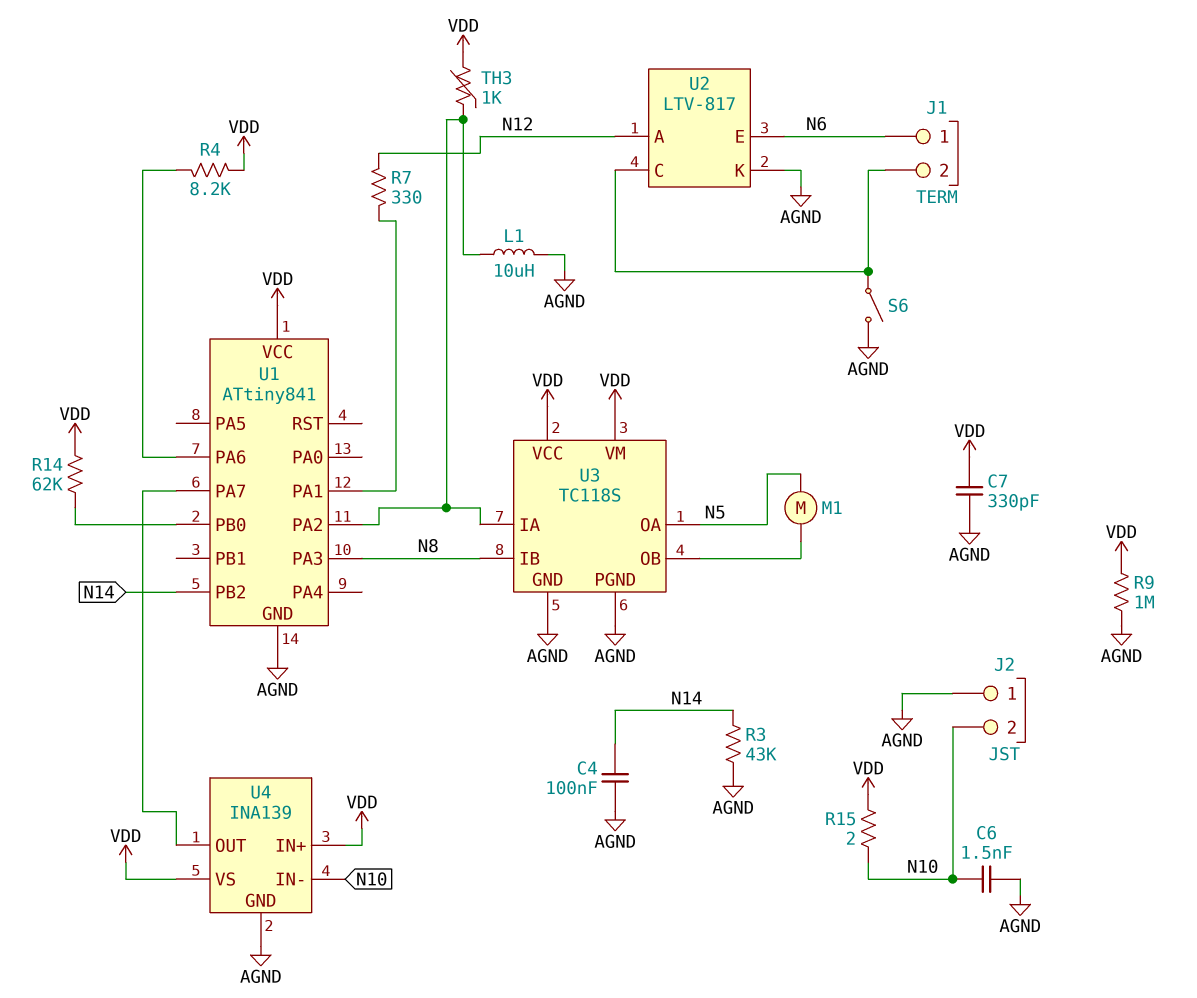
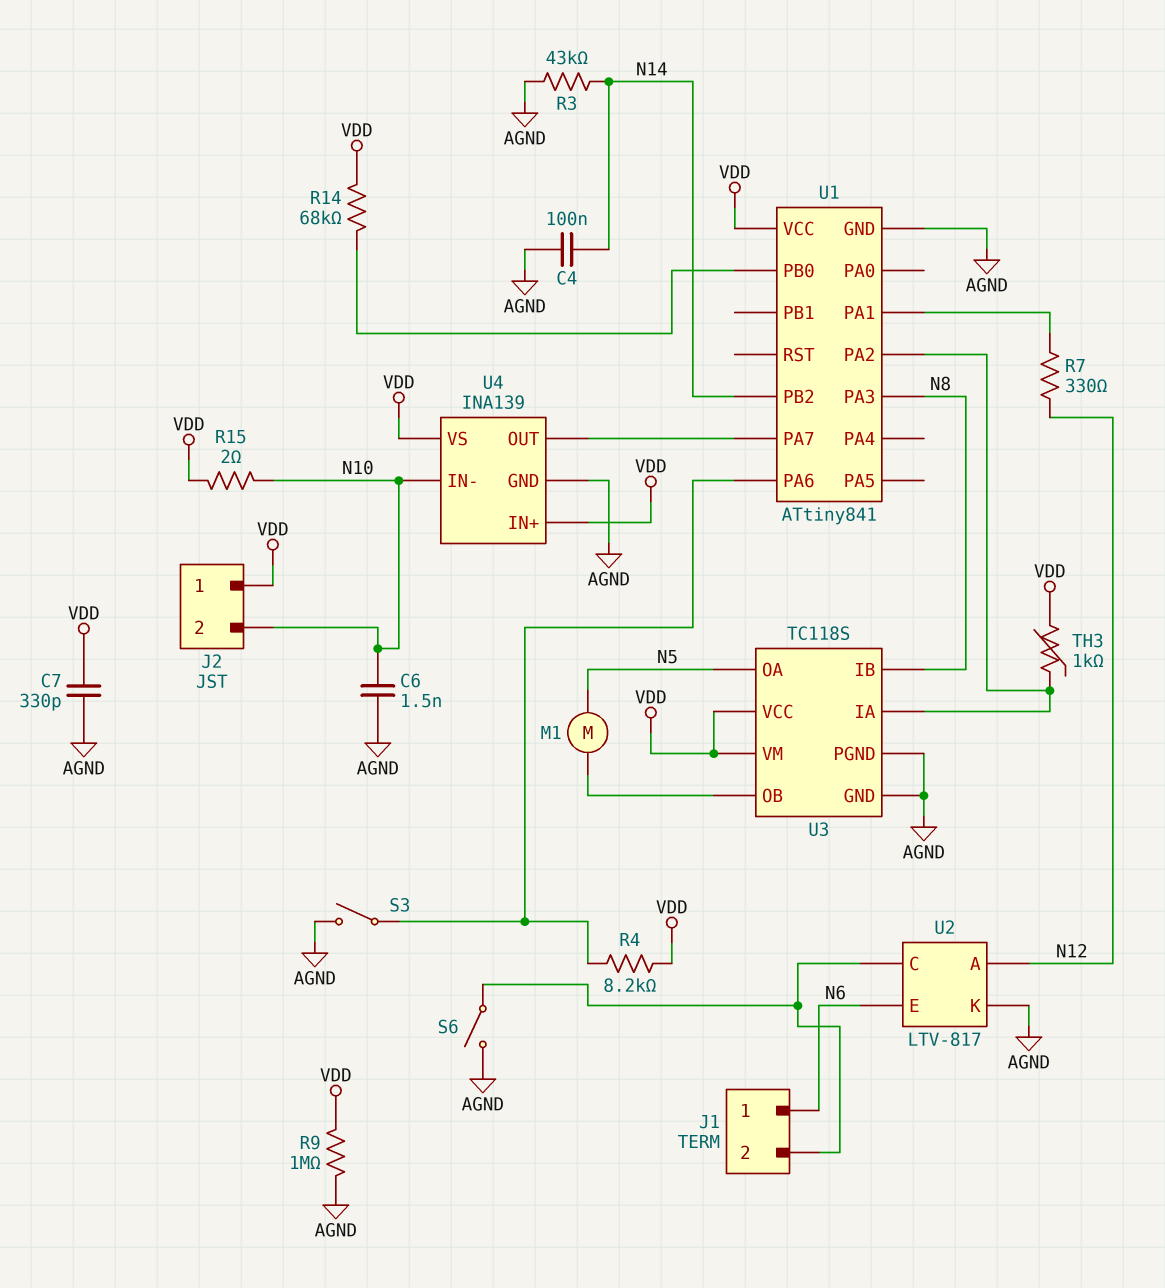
J2 pin 1: AGND -> VDD
L1: 10uH (AGND, U1/PA2) -> none
R14: 62k (U1/PB0, VDD) -> 68k (U1/PB0, VDD)
S3: none -> switch (AGND, U1/PA6)

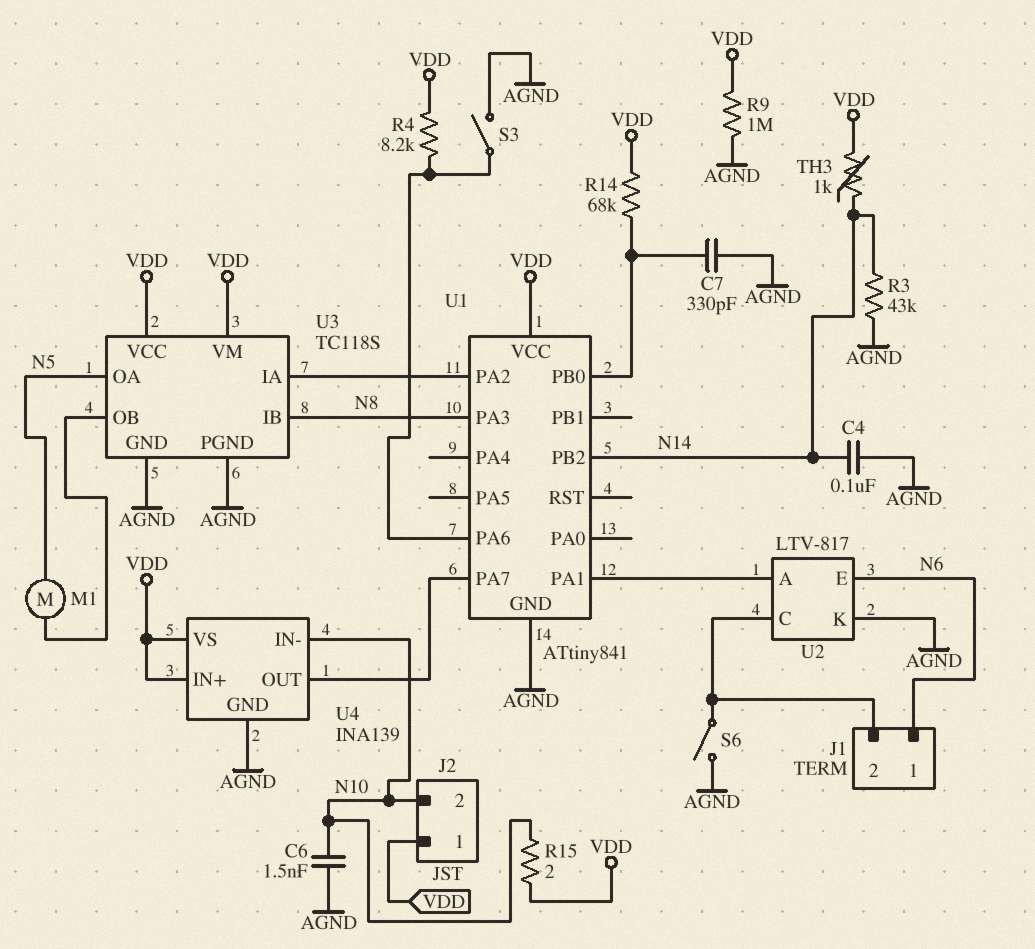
C7: 330pF (AGND, VDD) -> 330pF (AGND, U1/PB0)
R7: 330 (N12, U1/PA1) -> none
TH3: 1k (U1/PA2, VDD) -> 1k (N14, VDD)
U2 pin A: N12 -> U1/PA1

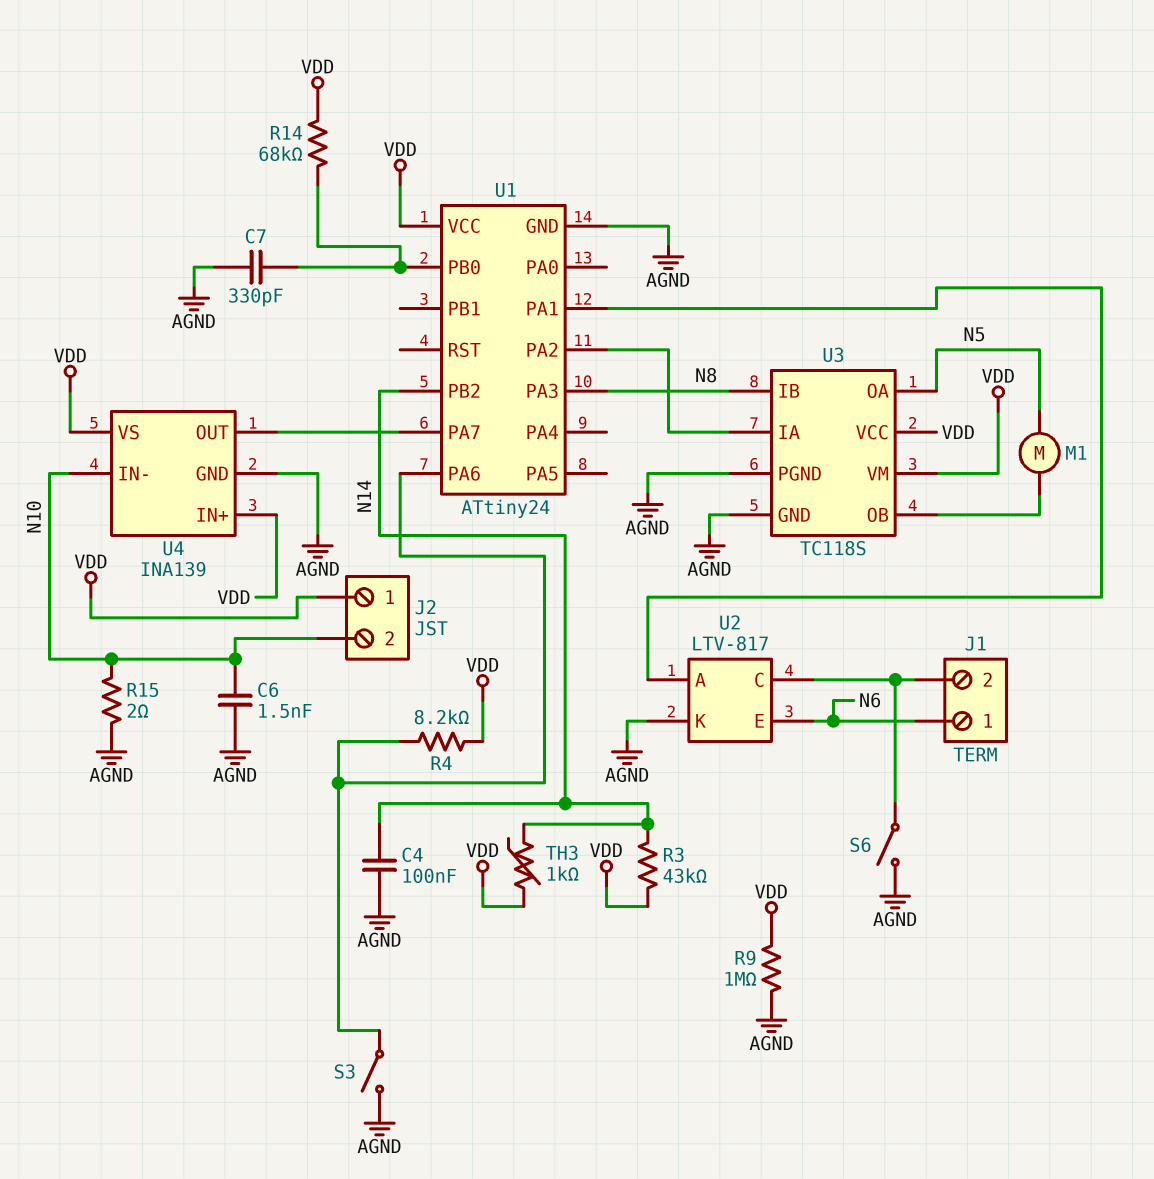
R3: 43k (AGND, N14) -> 43k (N14, VDD)
R15: 2 (N10, VDD) -> 2 (AGND, N10)
U1: ATtiny841 -> ATtiny24

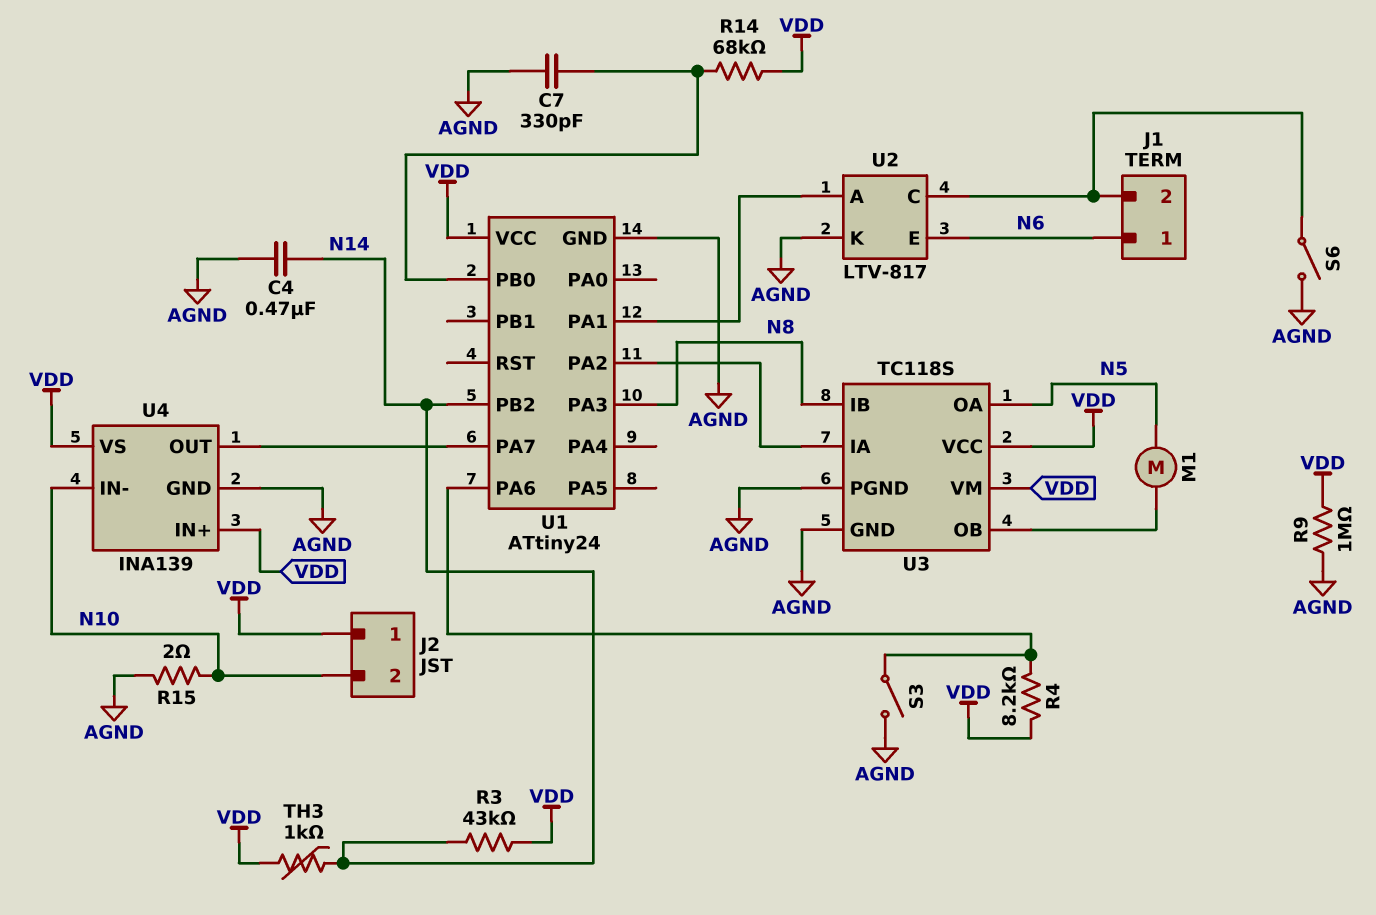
C4: 100nF (AGND, N14) -> 470nF (AGND, N14)
C6: 1.5nF (AGND, N10) -> none

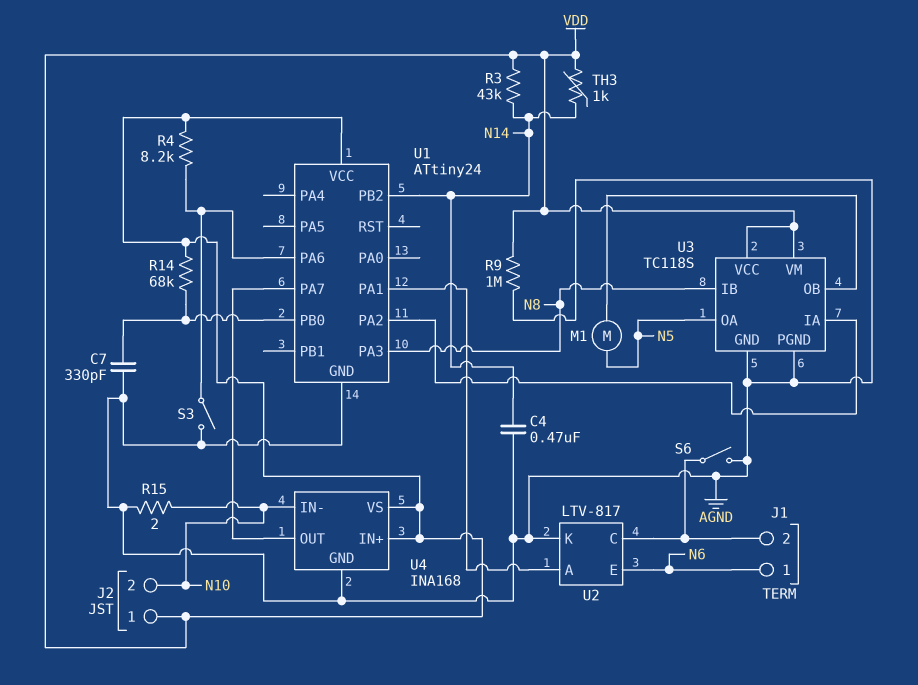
U4: INA139 -> INA168

